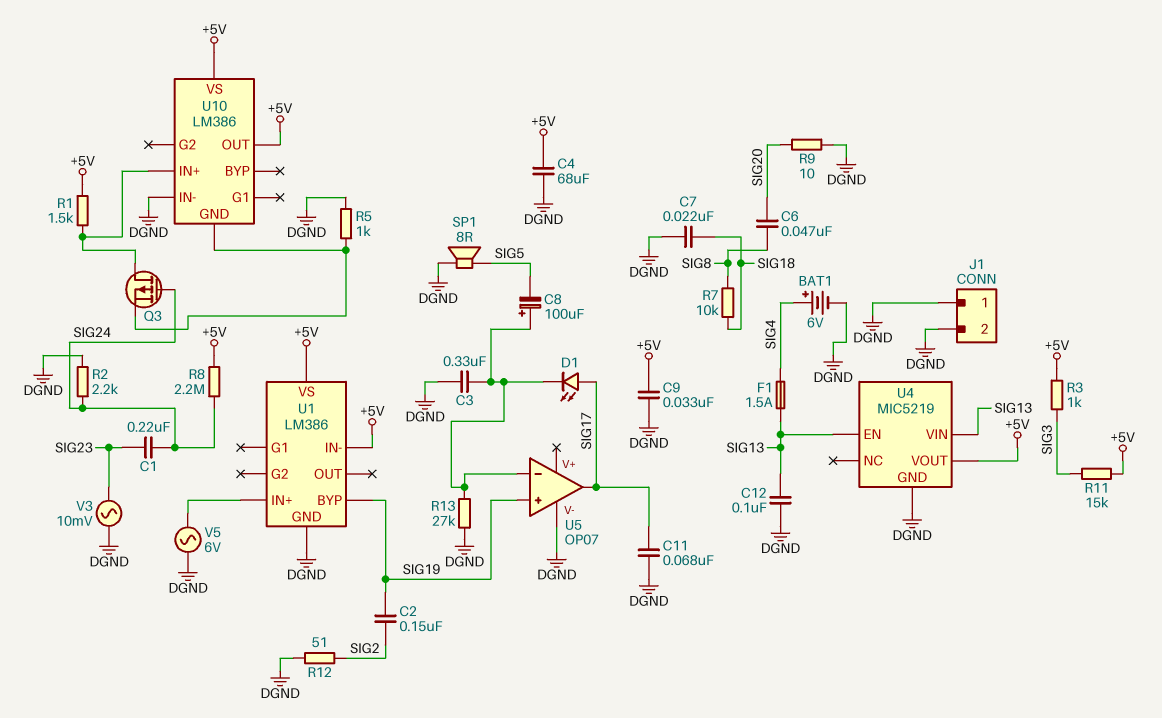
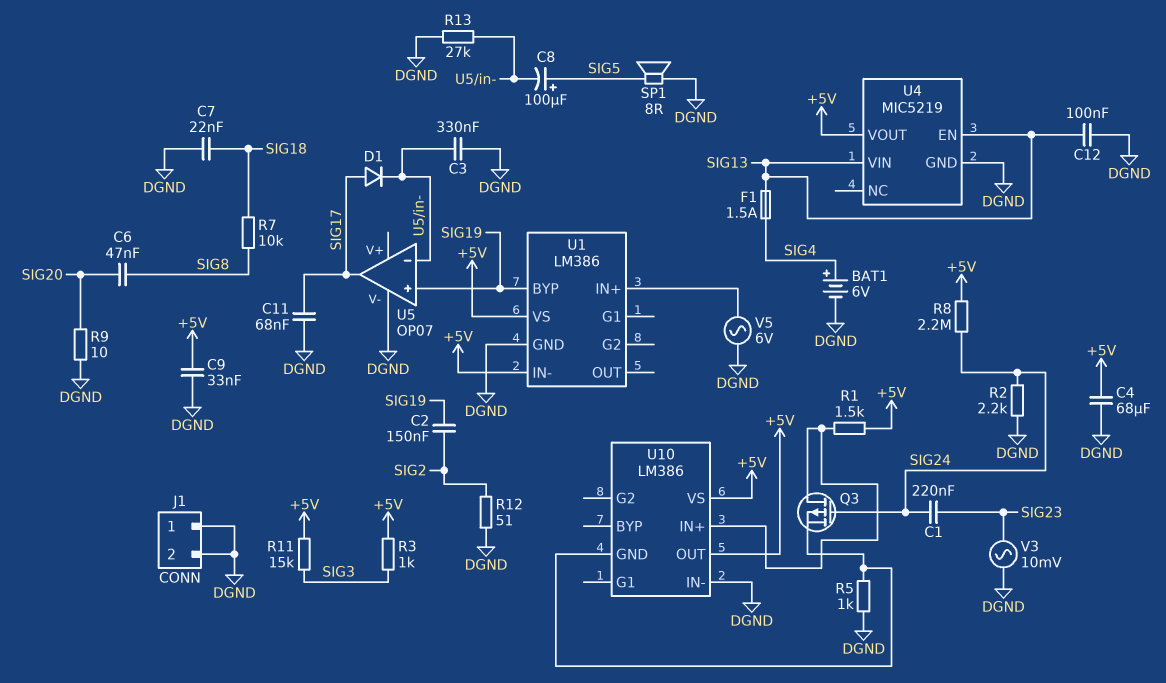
C8: 100uF (plus U5/in-, minus SIG5) -> 100uF (plus SIG5, minus U5/in-)
D1: LED (A SIG17, K U5/in-) -> diode (A SIG17, K U5/in-)

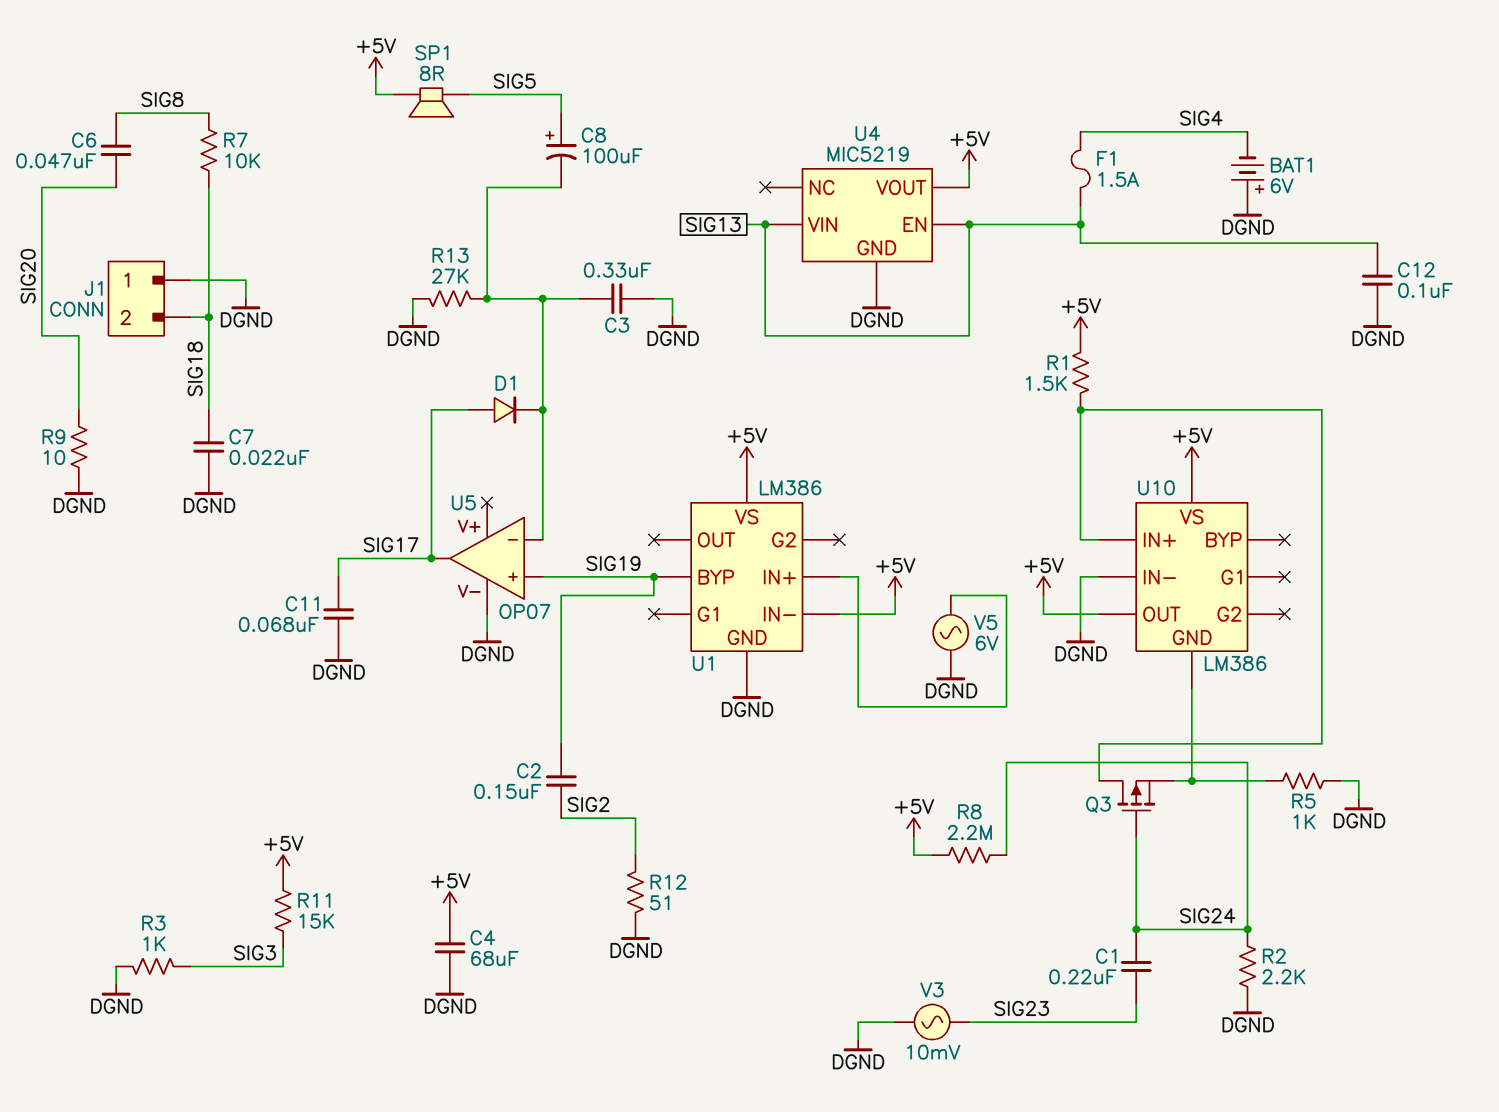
BAT1: 6V (plus SIG4, minus DGND) -> 6V (plus DGND, minus SIG4)
C9: 33nF (+5V, DGND) -> none
J1 pin 2: DGND -> SIG18
R3: 1k (+5V, SIG3) -> 1k (DGND, SIG3)
SP1: speaker 8R (DGND, SIG5) -> speaker 8R (+5V, SIG5)

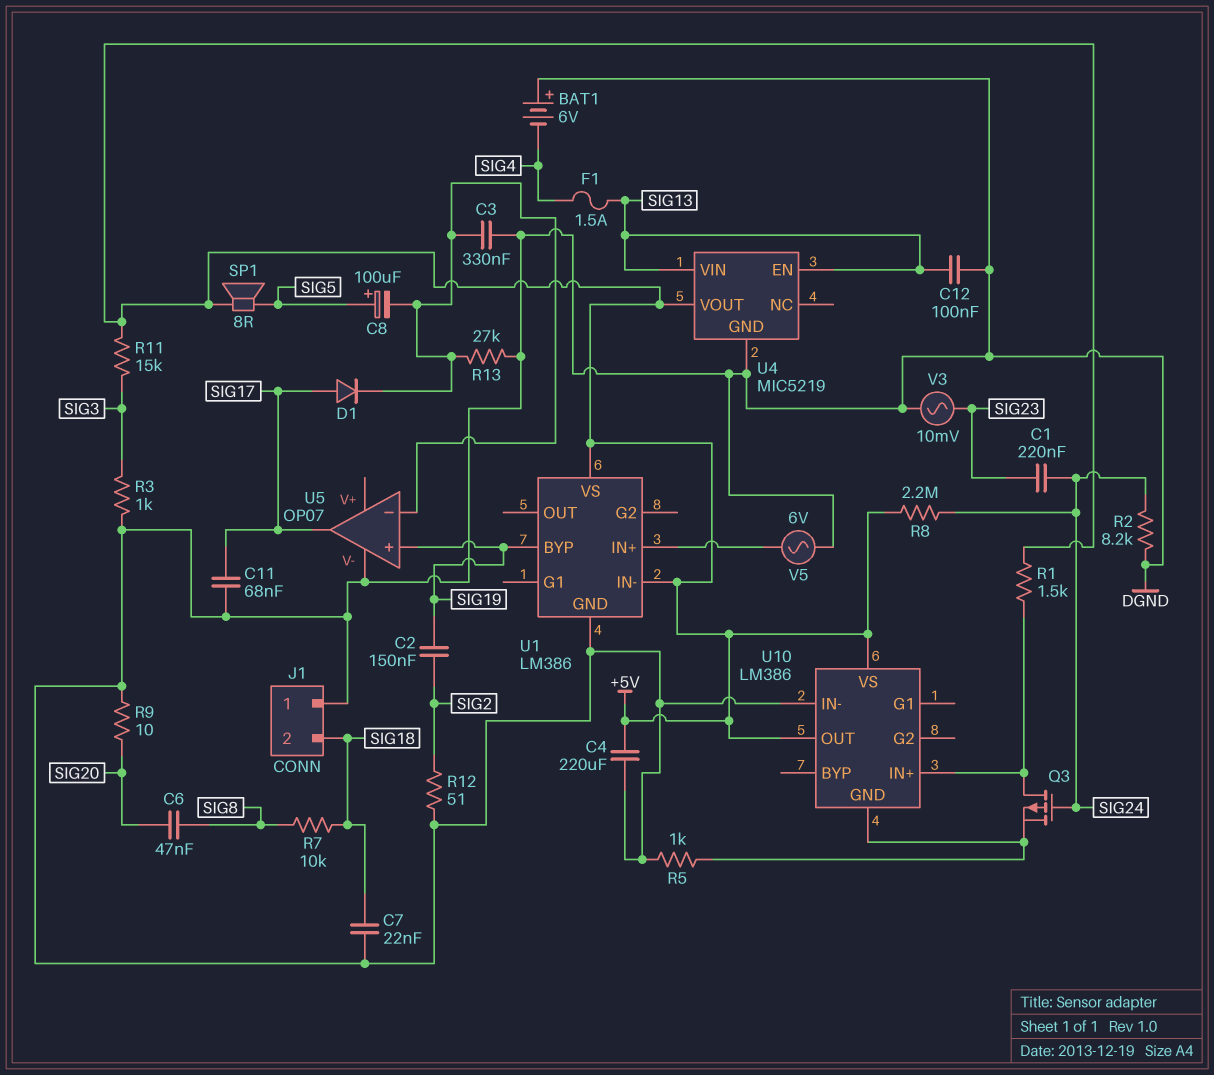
C4: 68uF (+5V, DGND) -> 220uF (+5V, DGND)
R2: 2.2k (DGND, SIG24) -> 8.2k (DGND, SIG24)

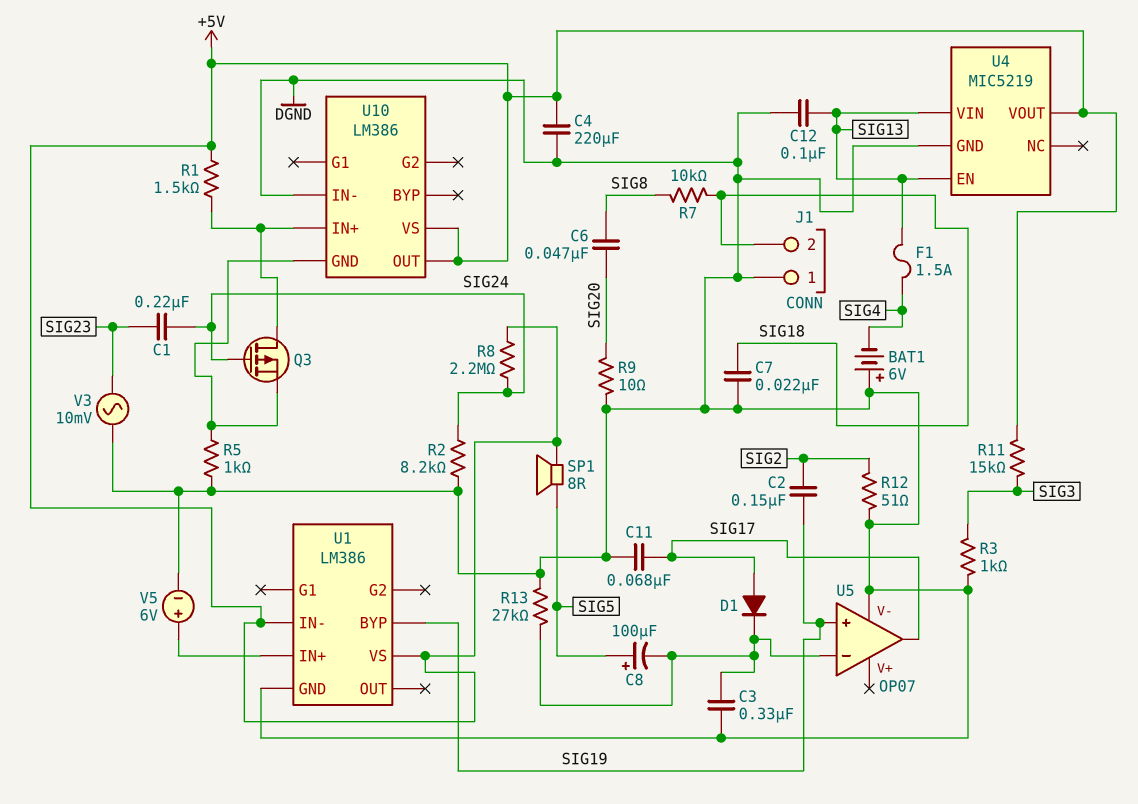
V5: AC 6V (DGND, U1/IN+) -> 6V (plus U1/IN+, minus DGND)

